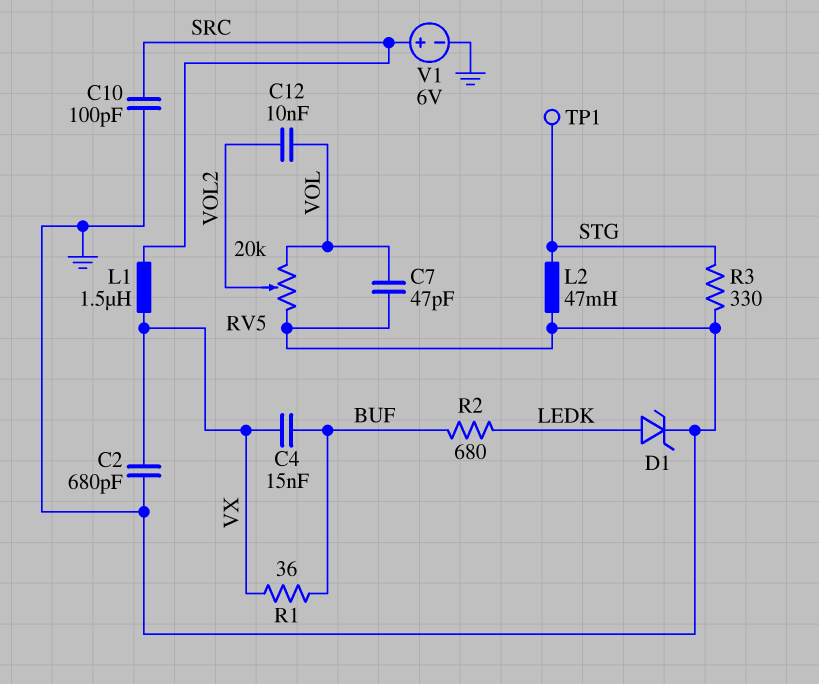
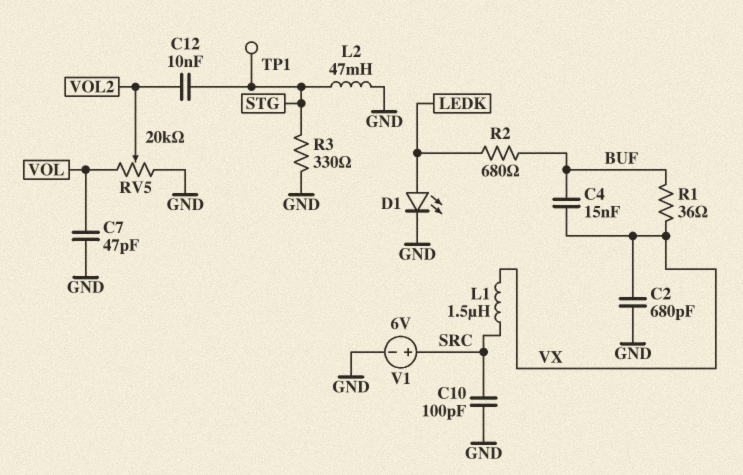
C12: 10nF (VOL, VOL2) -> 10nF (STG, VOL2)
D1: zener (A LEDK, K GND) -> LED (A LEDK, K GND)

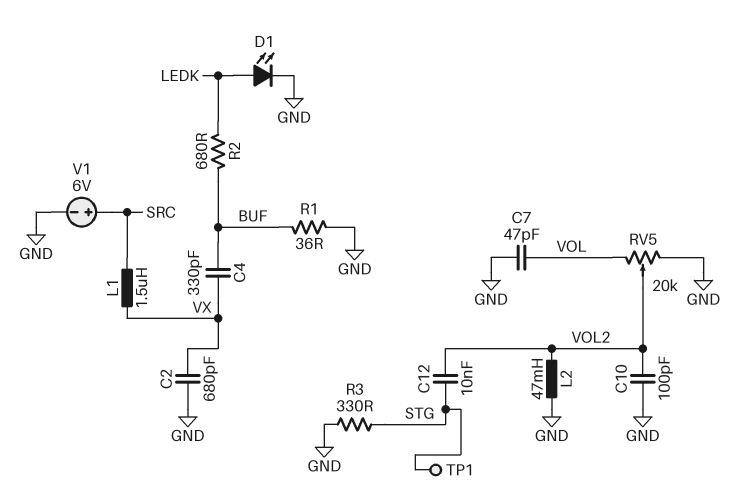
C4: 15nF (BUF, VX) -> 330pF (BUF, VX)
C10: 100pF (GND, SRC) -> 100pF (GND, VOL2)
L2: 47mH (GND, STG) -> 47mH (GND, VOL2)
R1: 36 (BUF, VX) -> 36 (BUF, GND)

